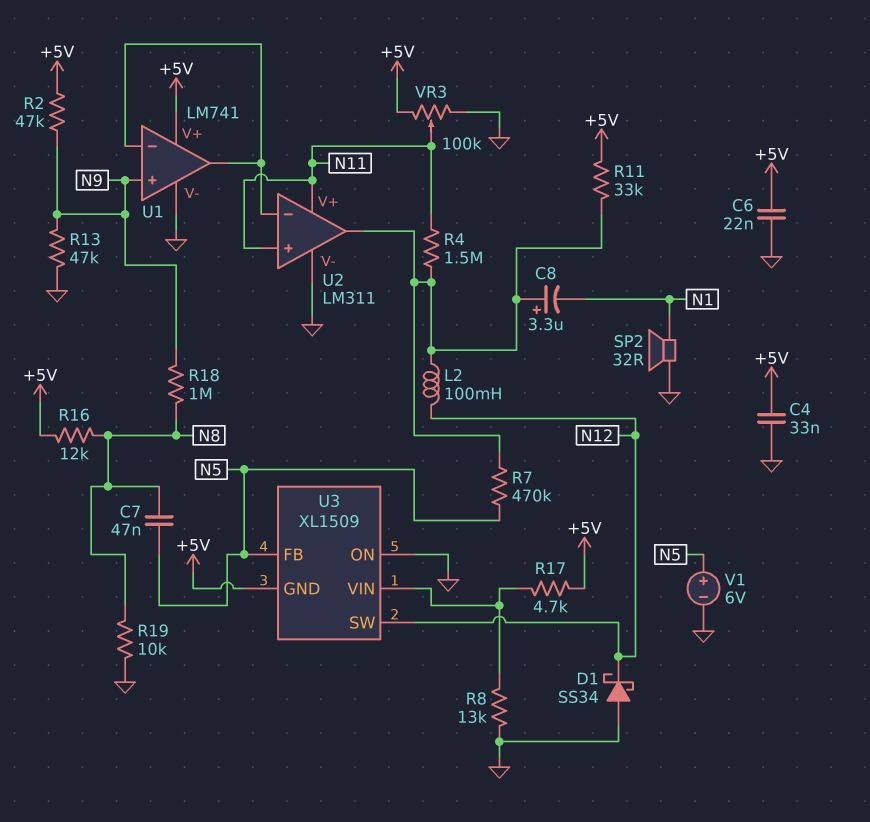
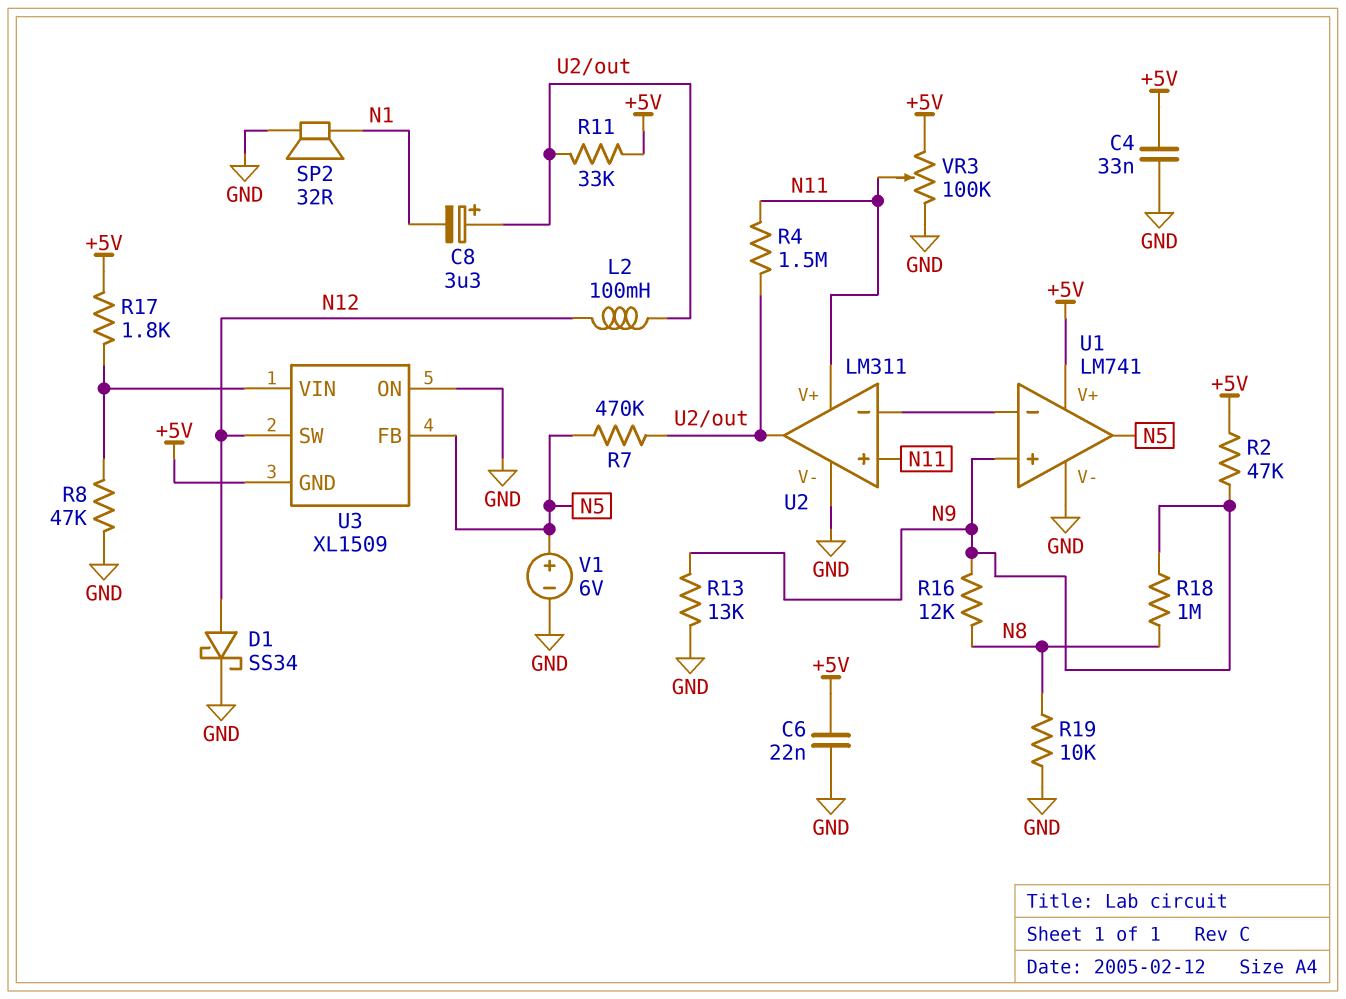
C7: 47nF (N5, N8) -> none
D1: schottky SS34 (A GND, K N12) -> schottky SS34 (A N12, K GND)
R8: 13k (GND, U3/VIN) -> 47k (GND, U3/VIN)
R13: 47k (GND, N9) -> 13k (GND, N9)
R16: 12k (+5V, N8) -> 12k (N8, N9)
R17: 4.7k (+5V, U3/VIN) -> 1.8k (+5V, U3/VIN)
U1 pin out: U1/in- -> N5

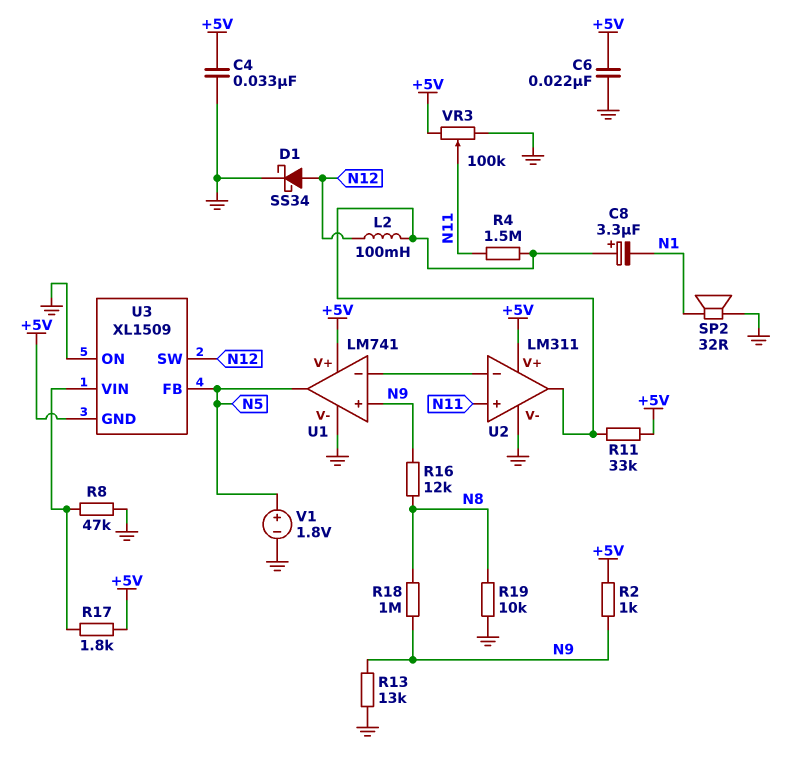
R2: 47k (+5V, N9) -> 1k (+5V, N9)
R7: 470k (N5, U2/out) -> none
U2 pin V+: N11 -> +5V
V1: 6V (plus N5, minus GND) -> 1.8V (plus N5, minus GND)

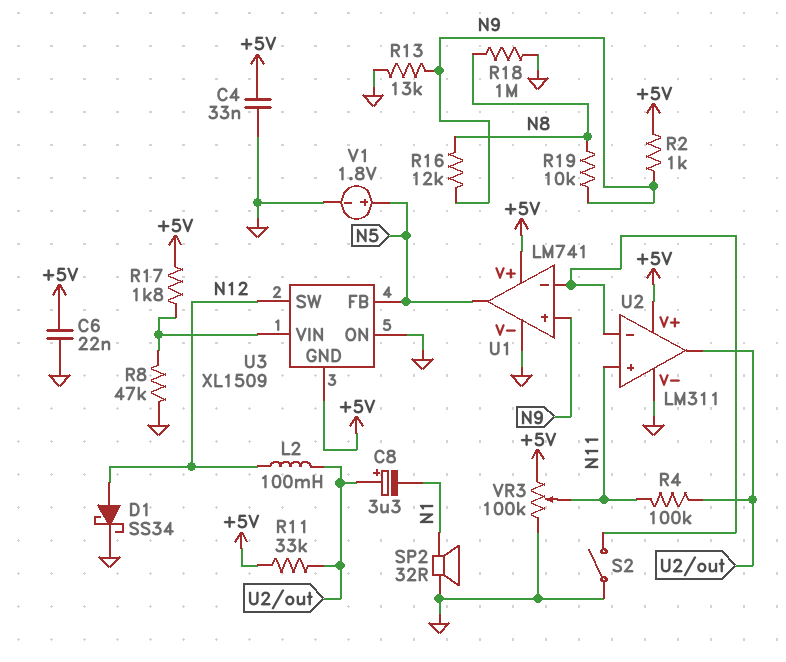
R4: 1.5M (N11, U2/out) -> 100k (N11, U2/out)
R18: 1M (N8, N9) -> 1M (GND, N8)
R19: 10k (GND, N8) -> 10k (N8, N9)
S2: none -> switch (GND, U1/in-)

